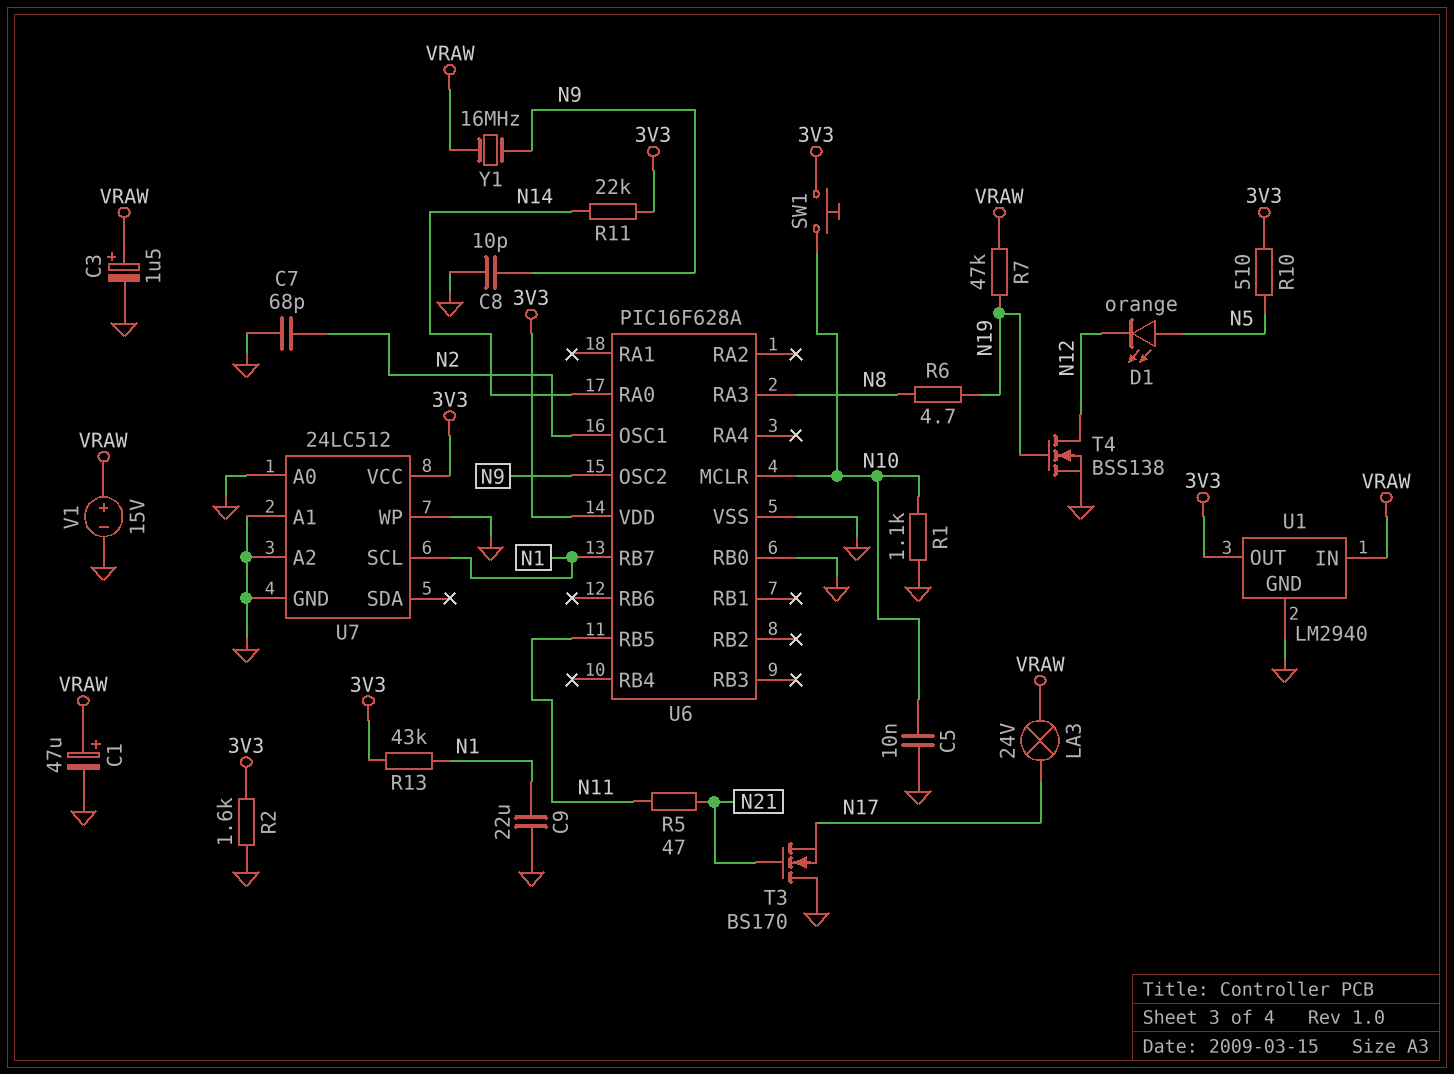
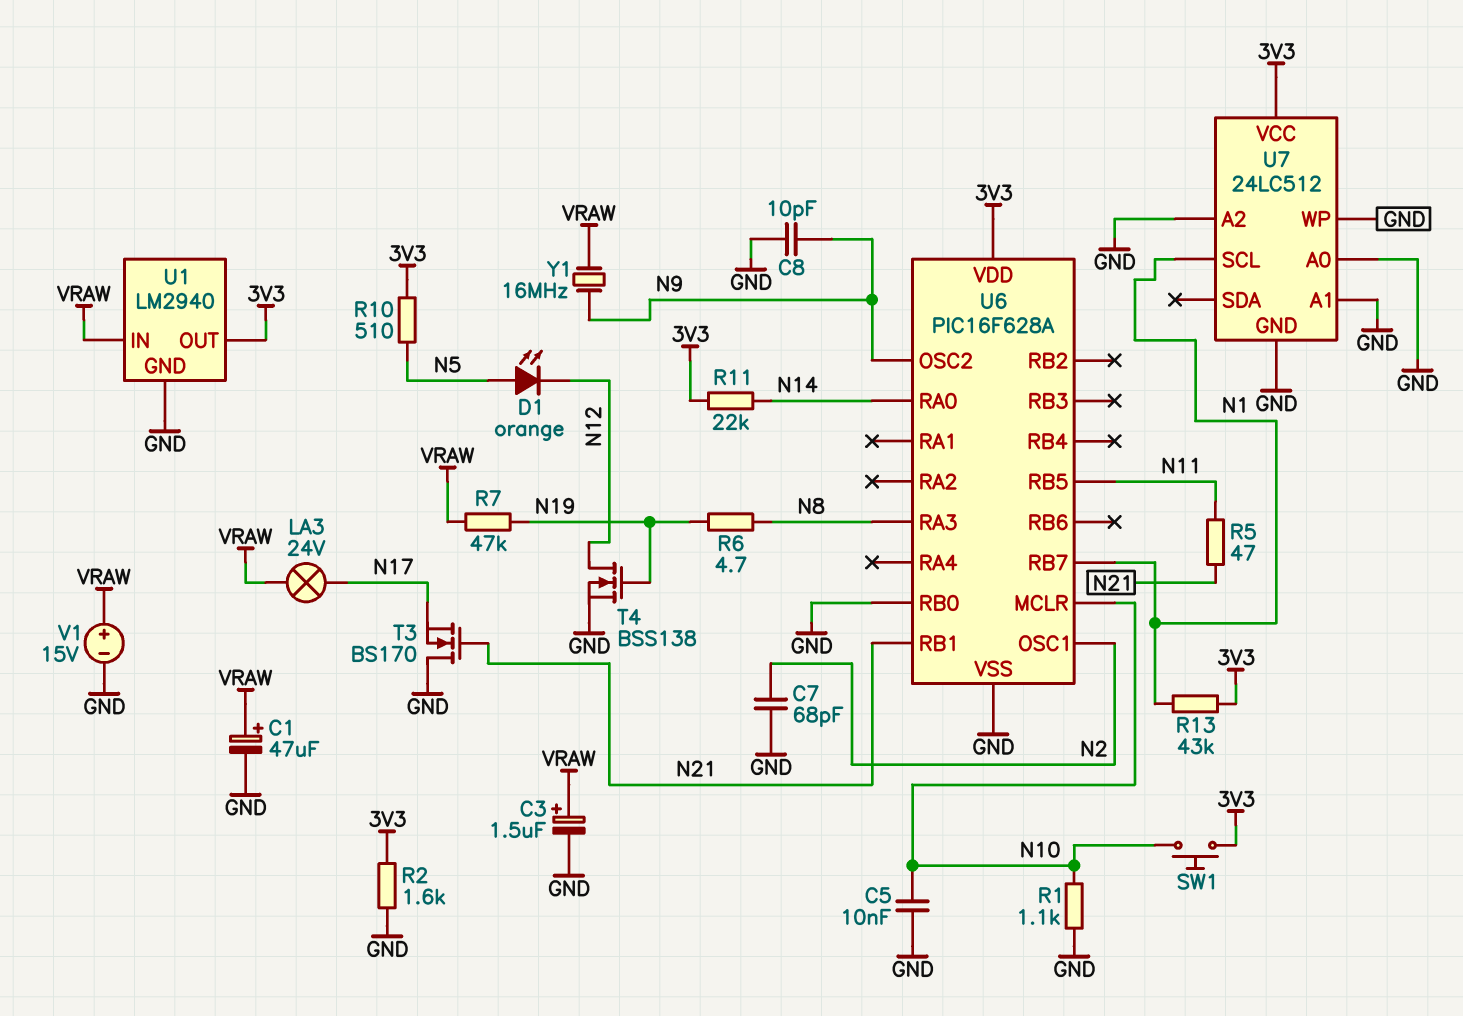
C9: 22uF (GND, N1) -> none
U6 pin RB1: none -> N21

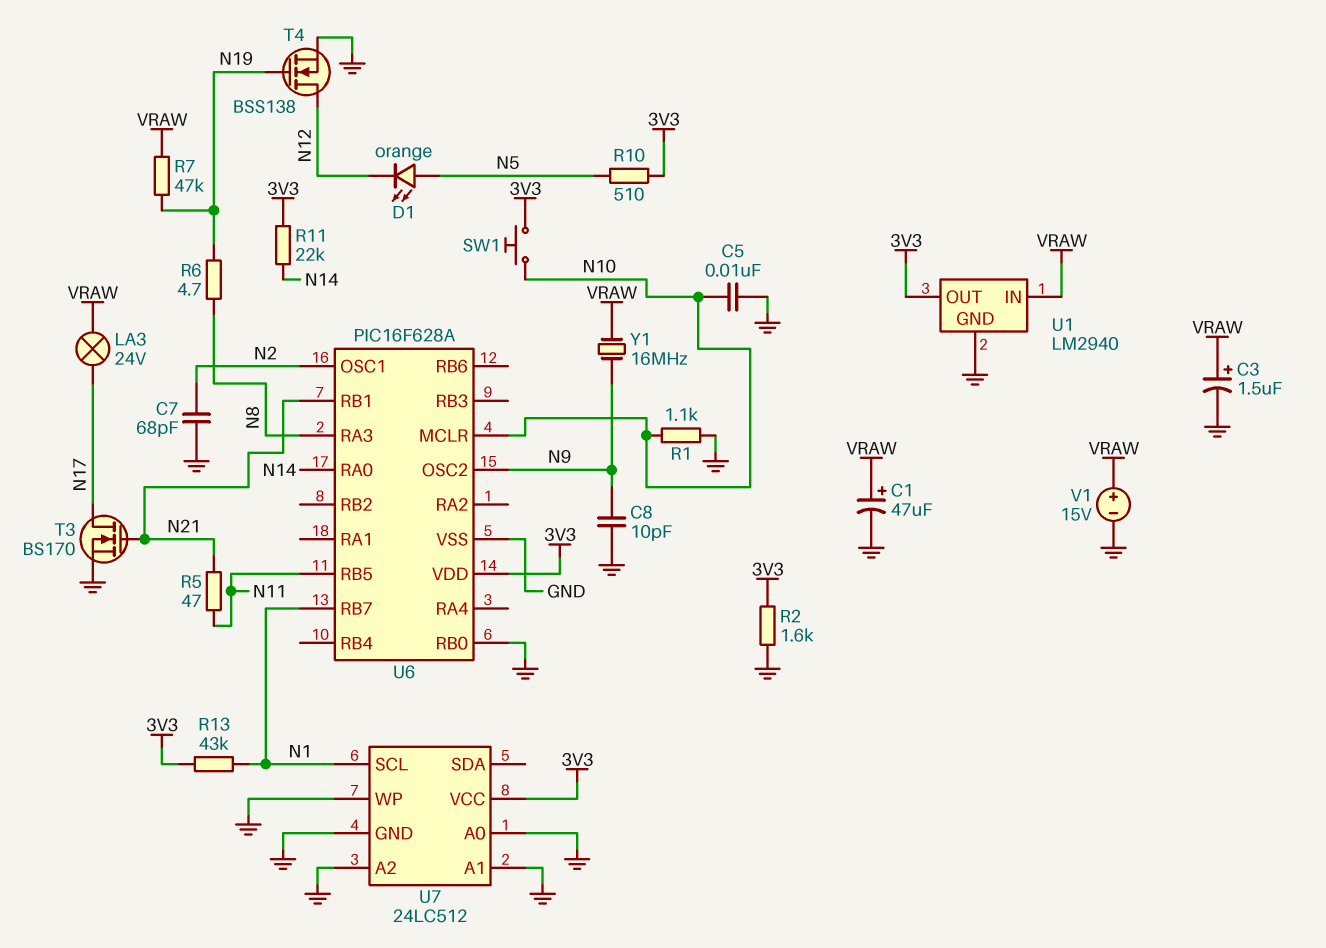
T3: NMOS BS170 (G N21, D GND, S N17) -> NMOS BS170 (G N21, D N17, S GND)

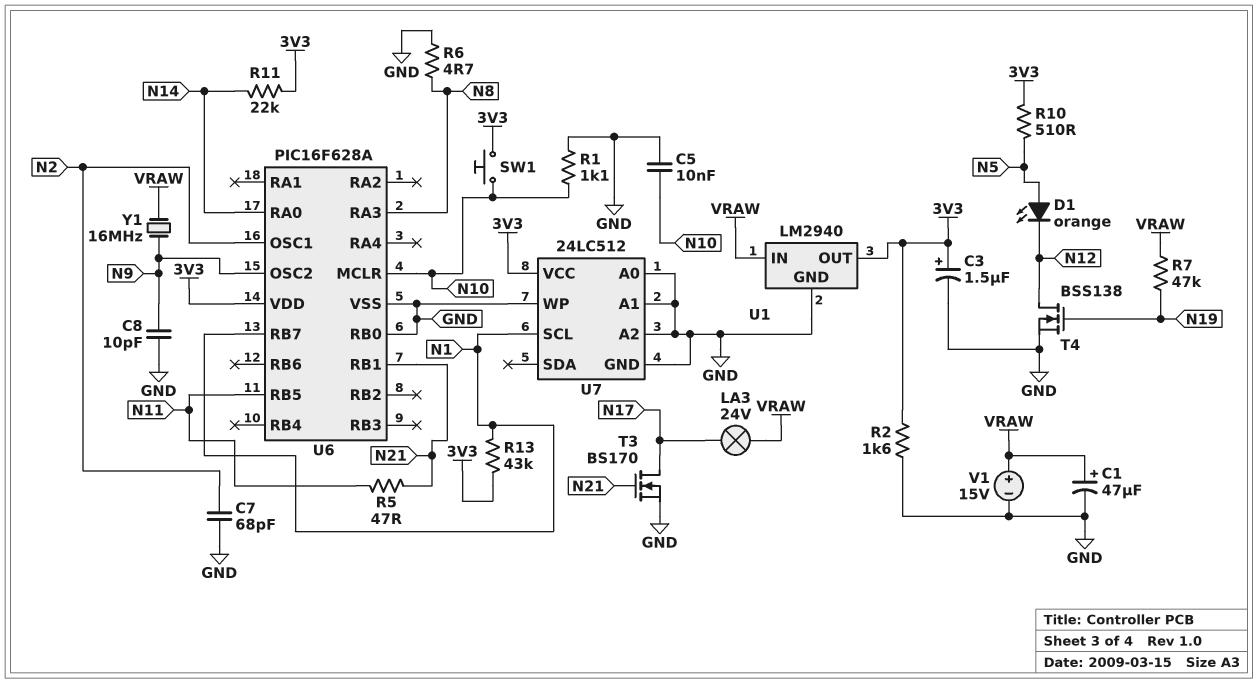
C3: 1.5uF (plus VRAW, minus GND) -> 1.5uF (plus 3V3, minus GND)
R6: 4.7 (N8, N19) -> 4.7 (GND, N8)

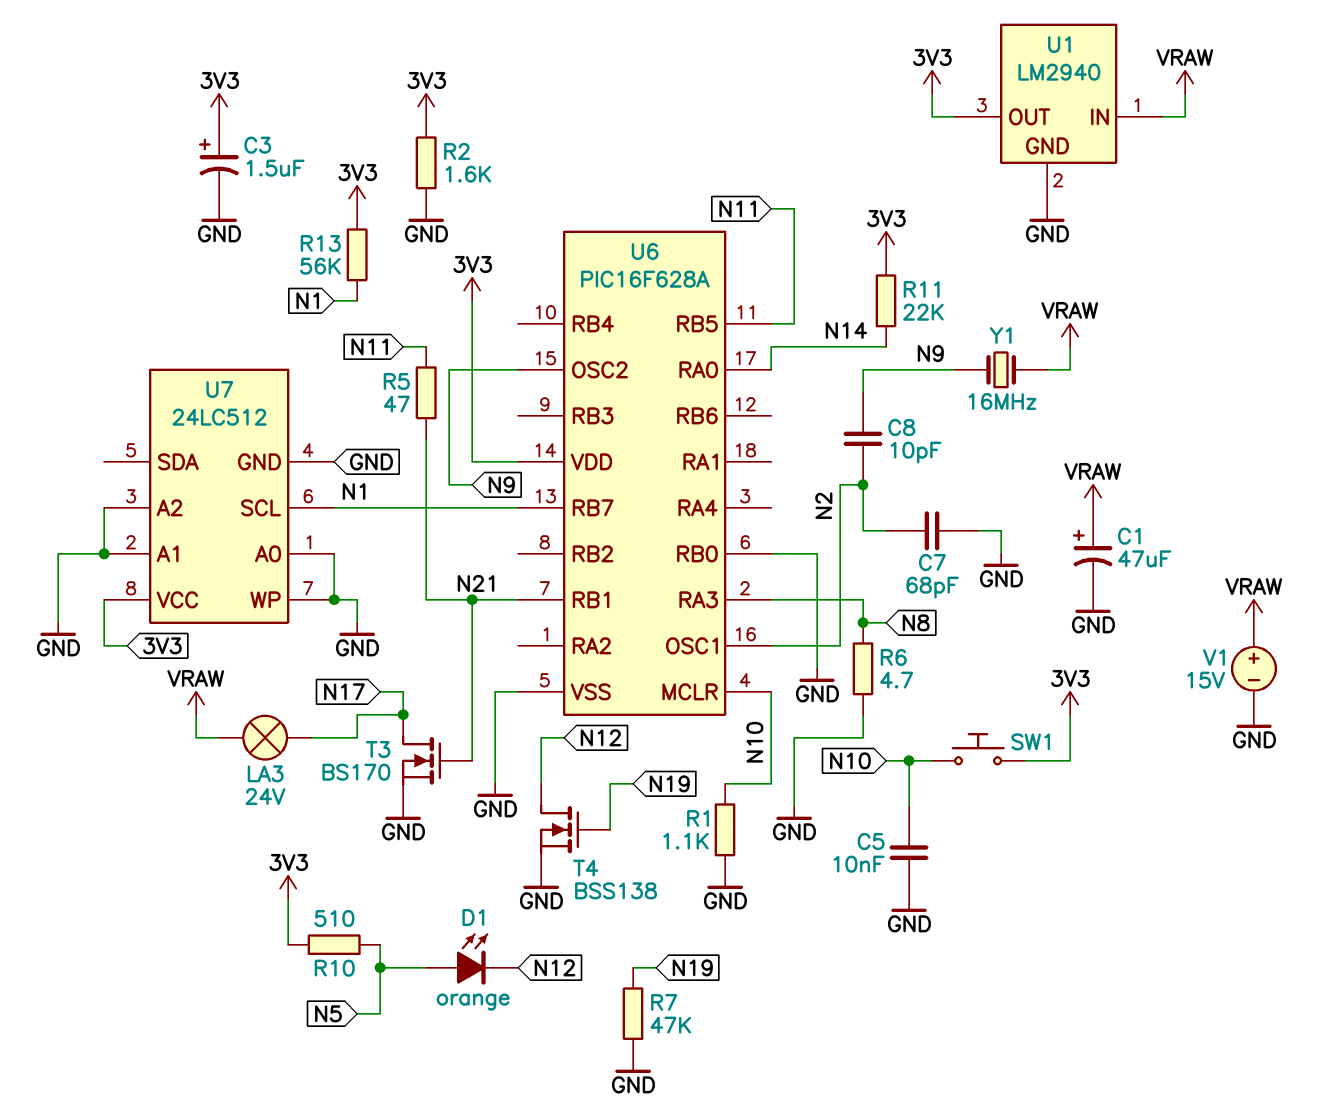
C8: 10pF (GND, N9) -> 10pF (N2, N9)
R7: 47k (N19, VRAW) -> 47k (GND, N19)
R13: 43k (3V3, N1) -> 56k (3V3, N1)

